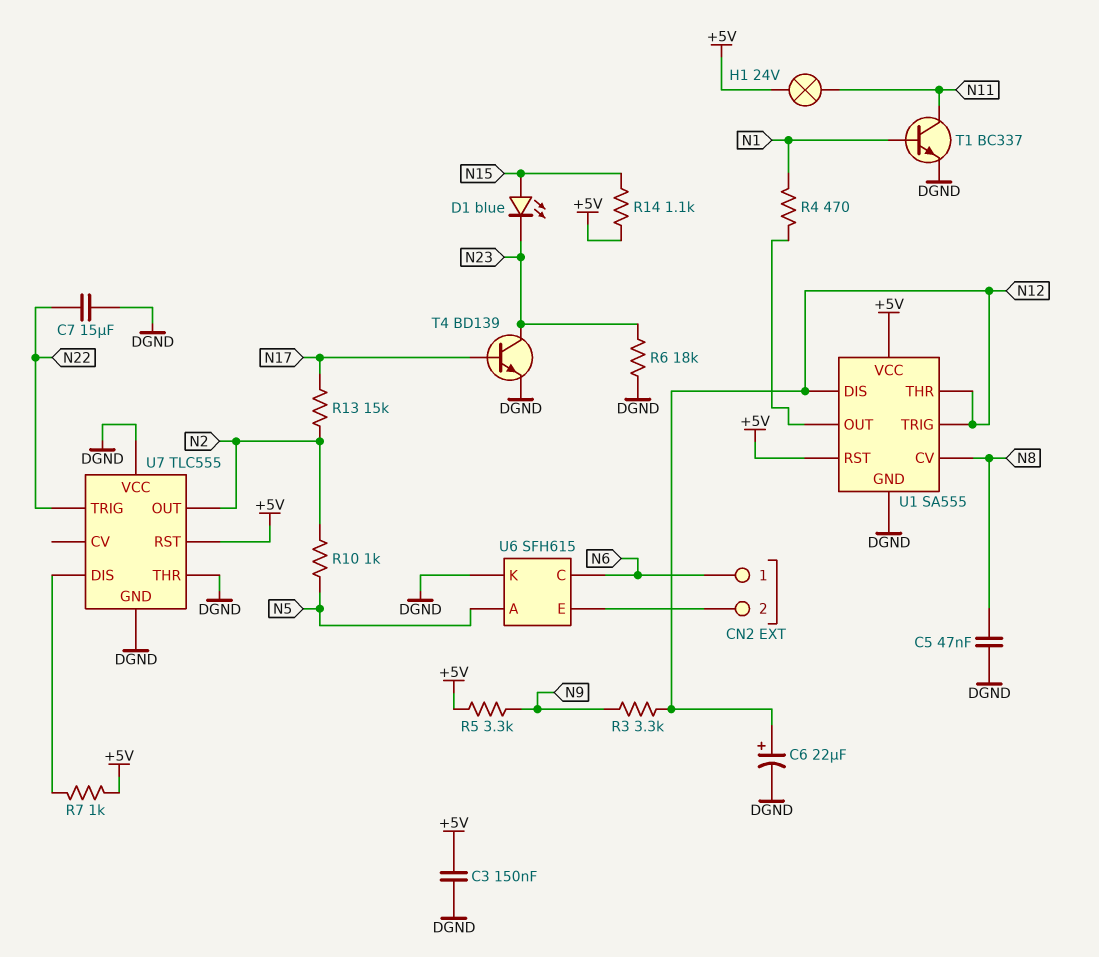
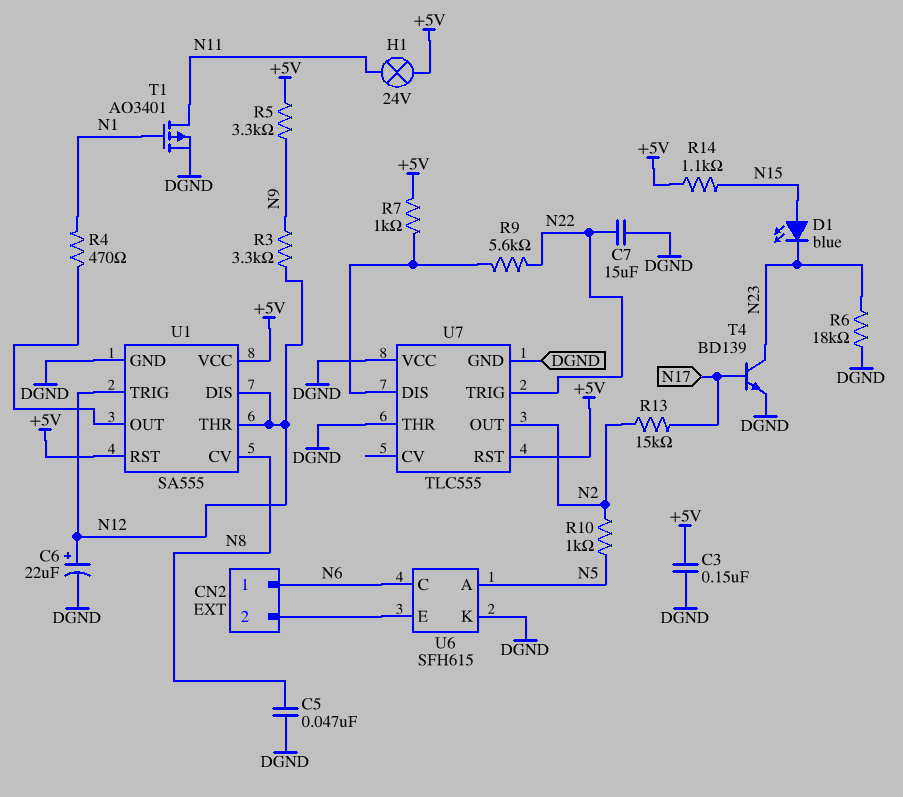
R9: none -> 5.6k (N22, U7/DIS)
T1: NPN BC337 (B N1, C N11, E DGND) -> PMOS AO3401 (G N1, D N11, S DGND)

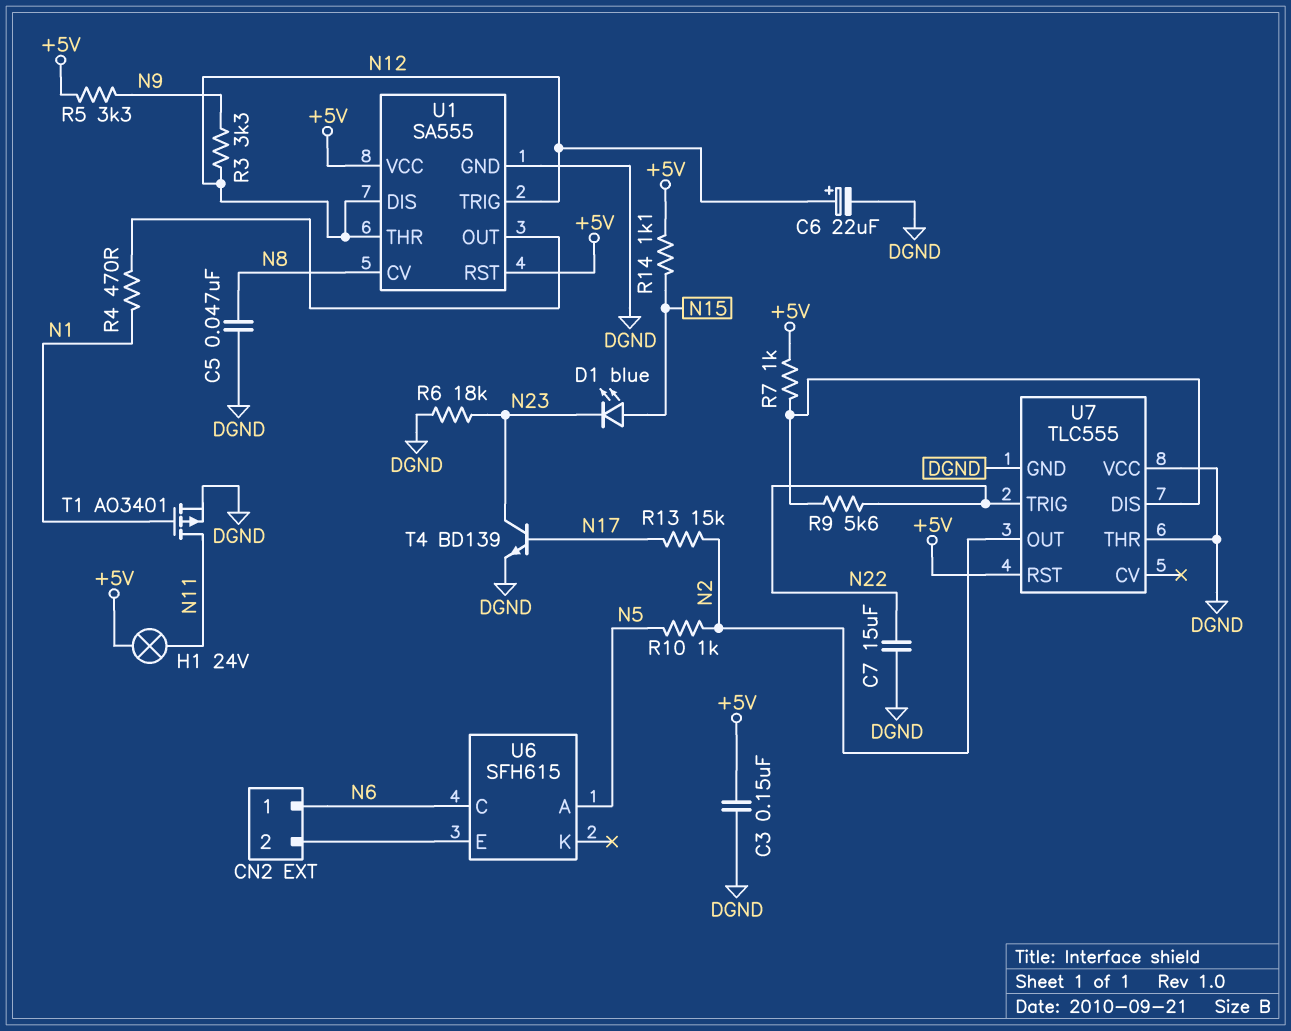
U6 pin K: DGND -> none

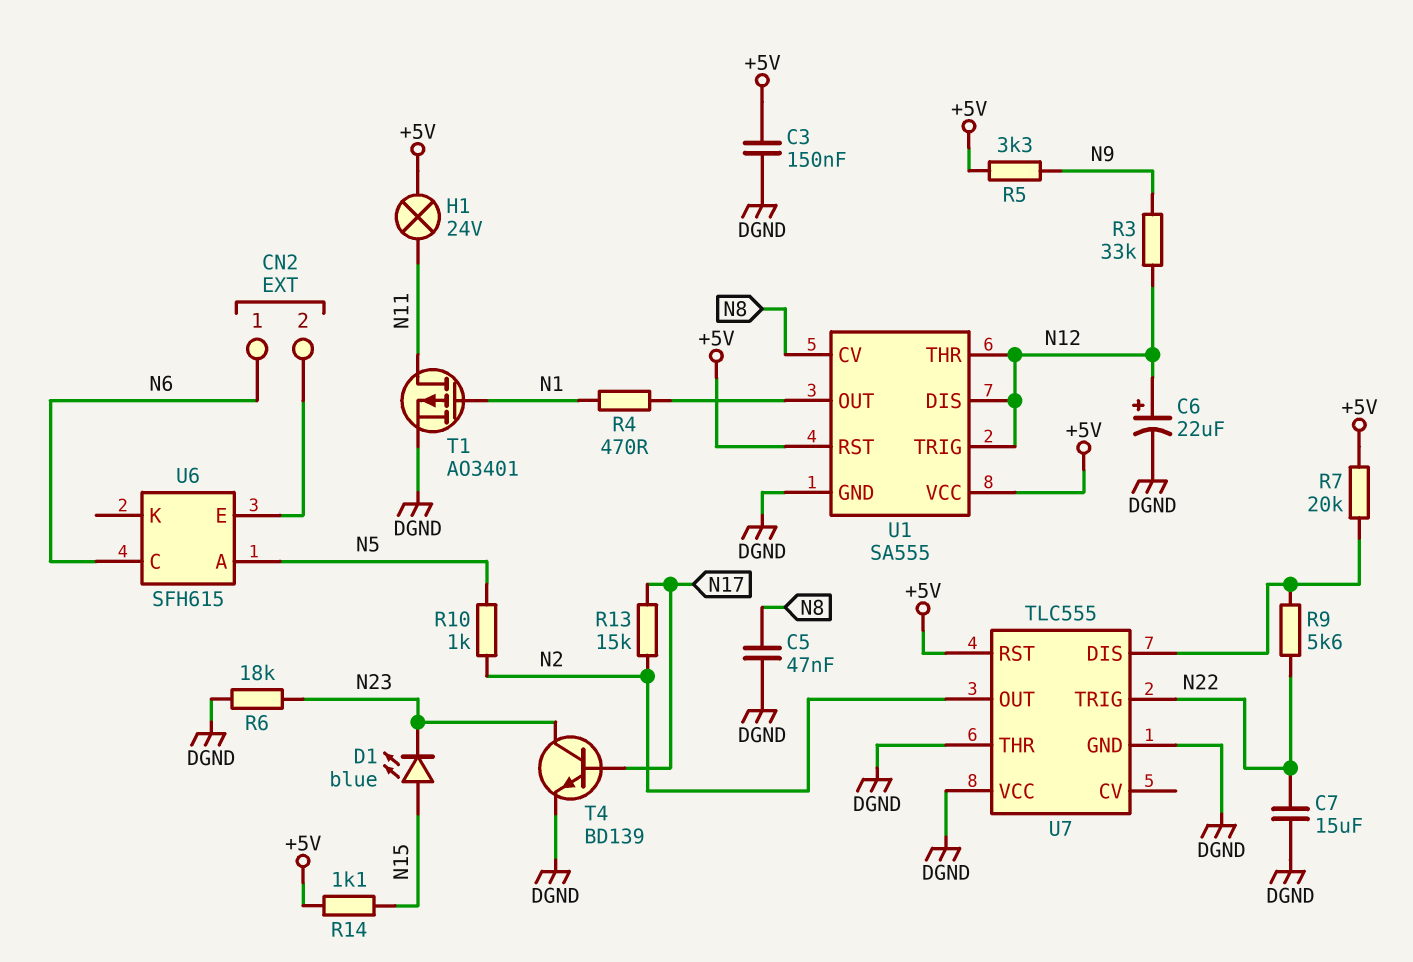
R3: 3.3k (N9, N12) -> 33k (N9, N12)
R7: 1k (+5V, U7/DIS) -> 20k (+5V, U7/DIS)

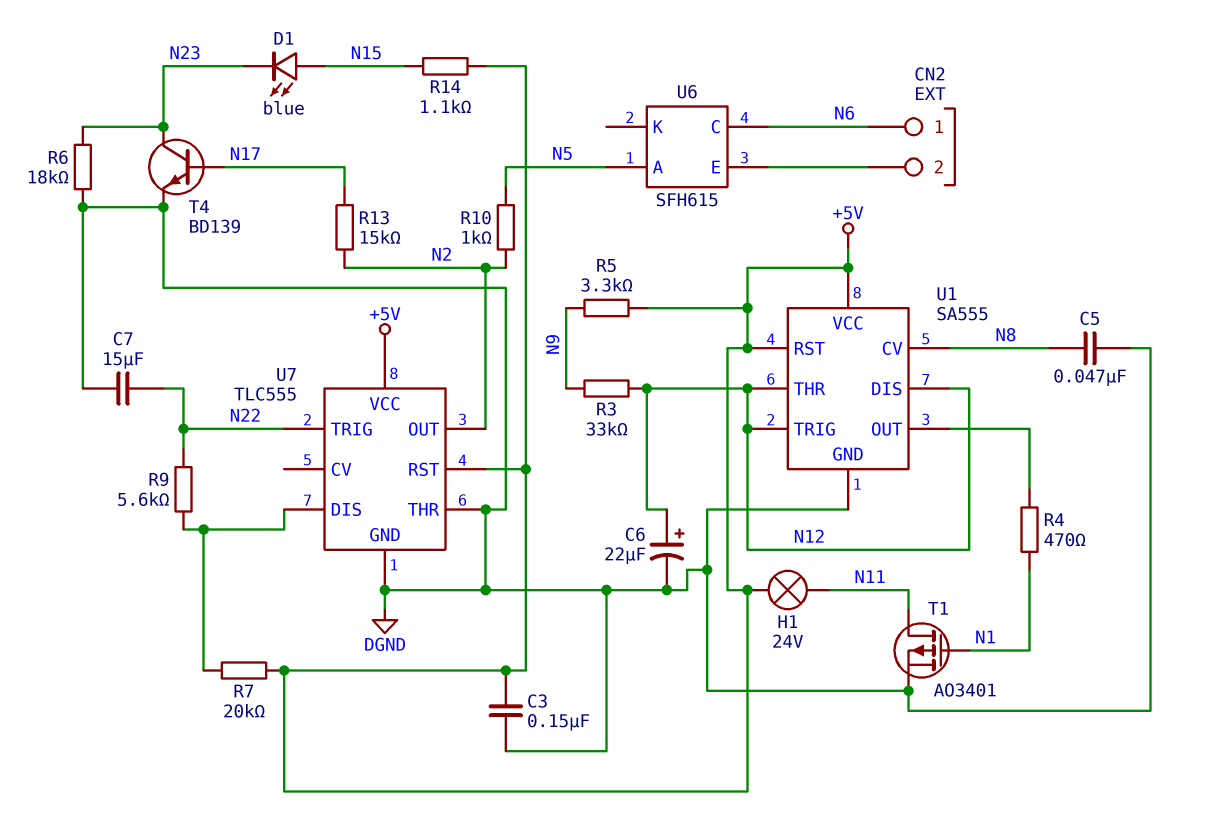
U7 pin VCC: DGND -> +5V

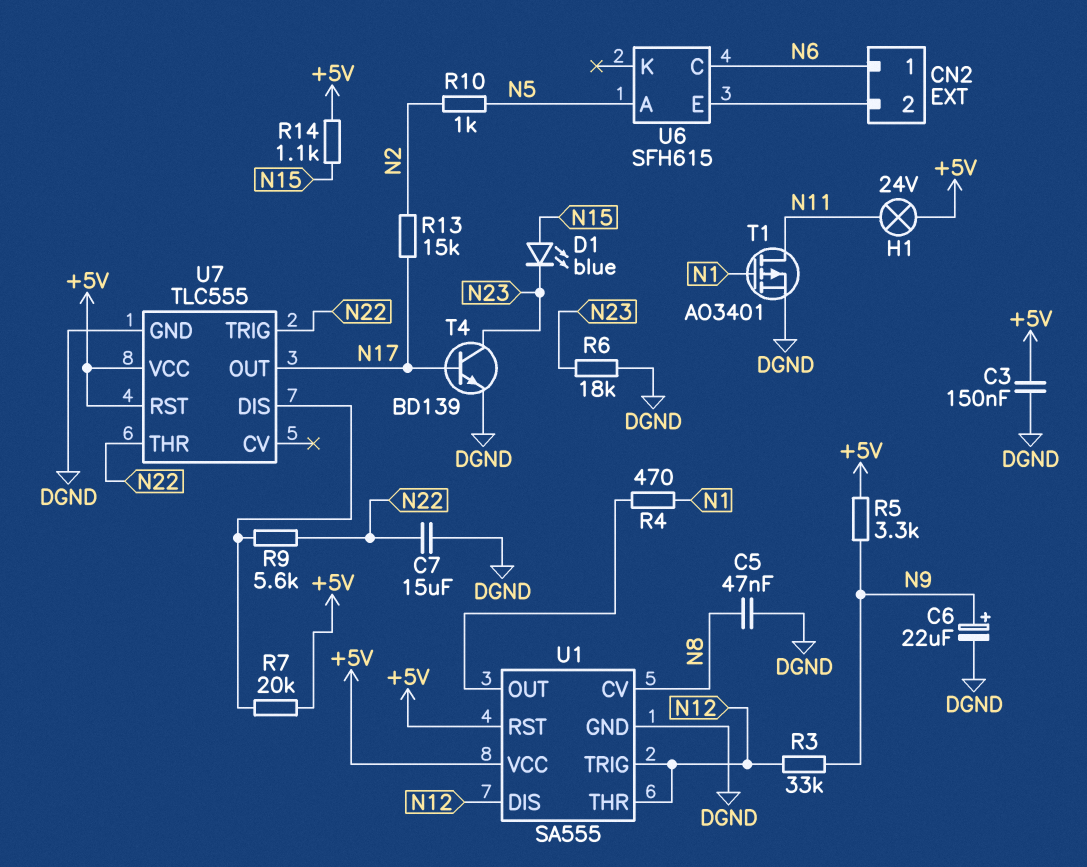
C6: 22uF (plus N12, minus DGND) -> 22uF (plus N9, minus DGND)
U7 pin OUT: N2 -> N17
U7 pin THR: DGND -> N22

